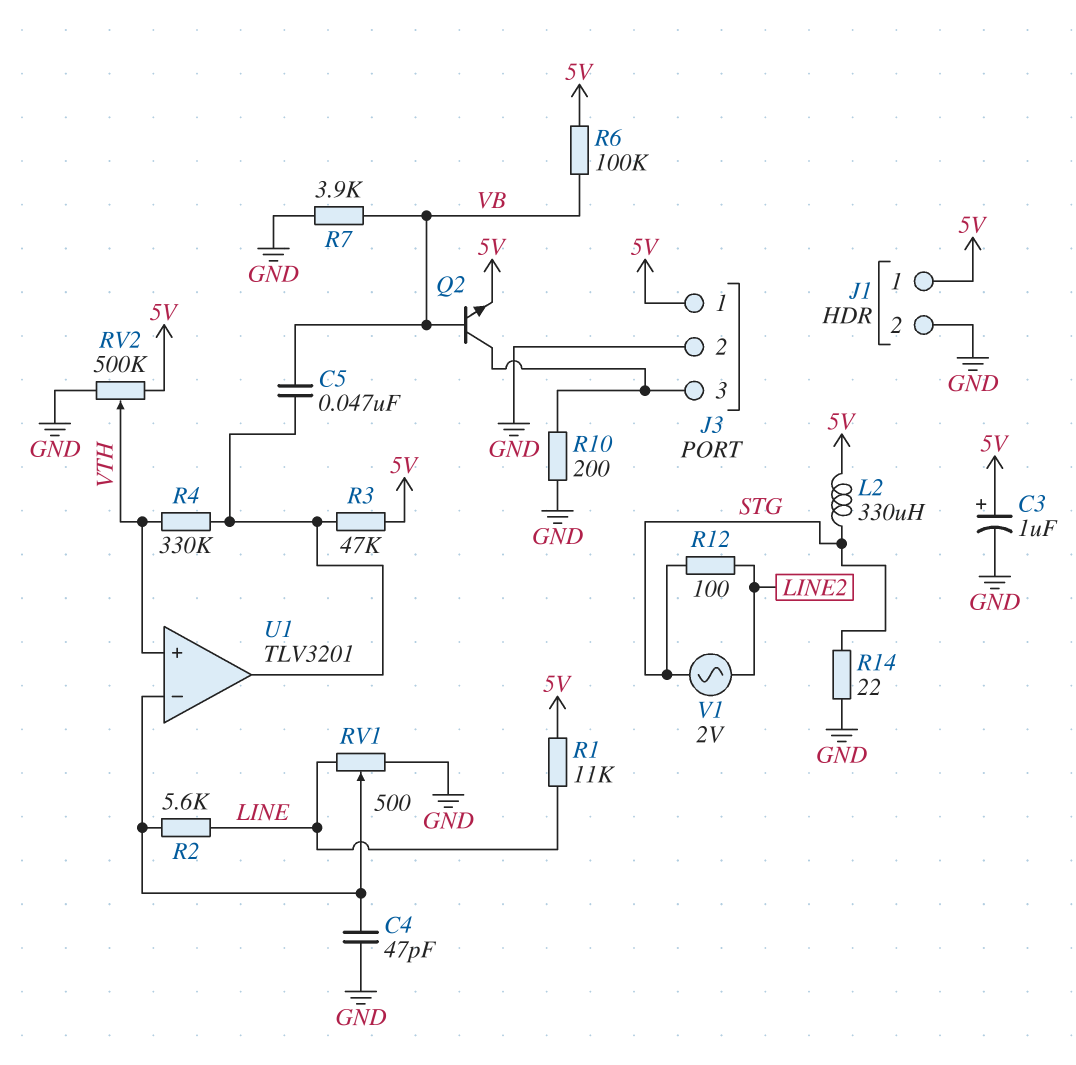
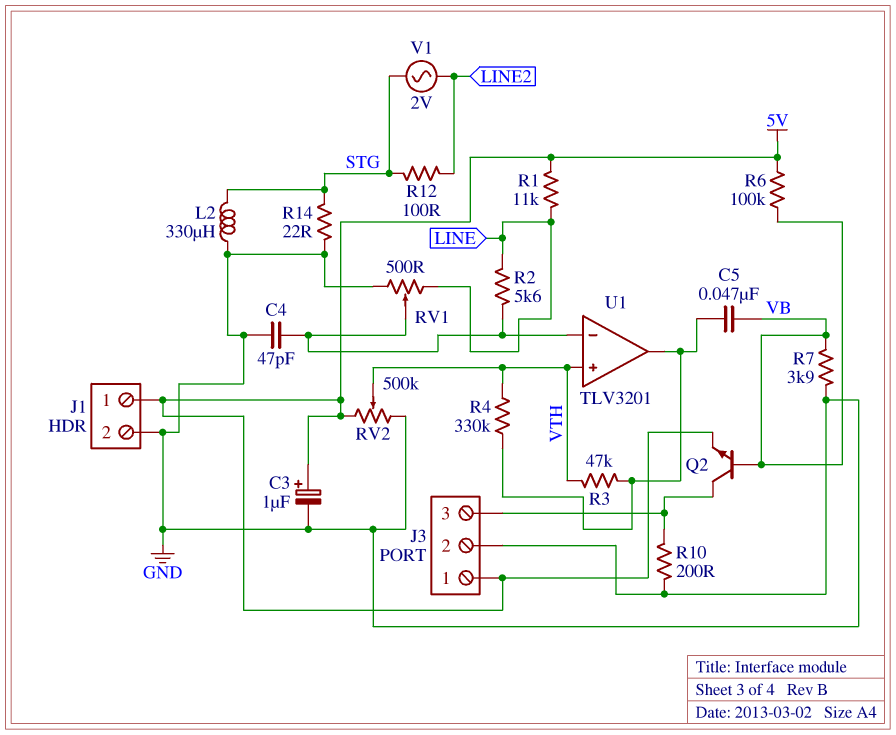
L2: 330uH (5V, STG) -> 330uH (GND, STG)
R3: 47k (5V, U1/out) -> 47k (U1/out, VTH)

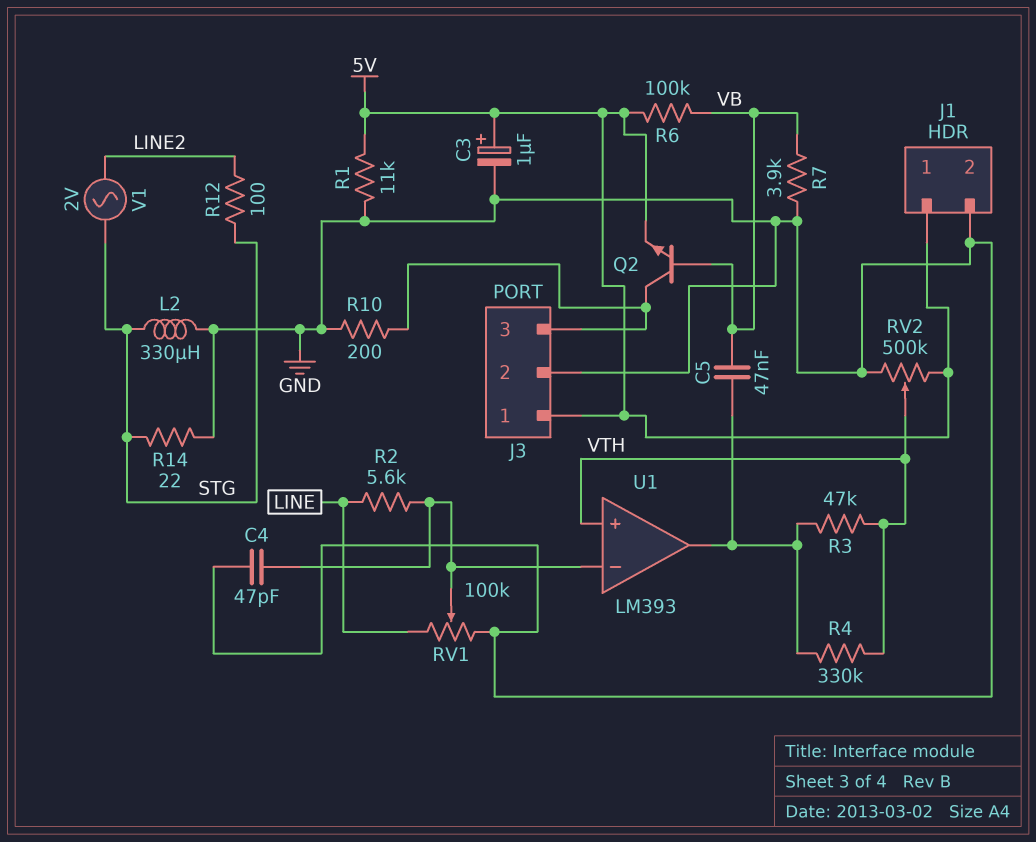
R1: 11k (5V, LINE) -> 11k (5V, GND)
RV1: 500 (GND, LINE, wiper U1/in-) -> 100k (GND, LINE, wiper U1/in-)
U1: TLV3201 -> LM393

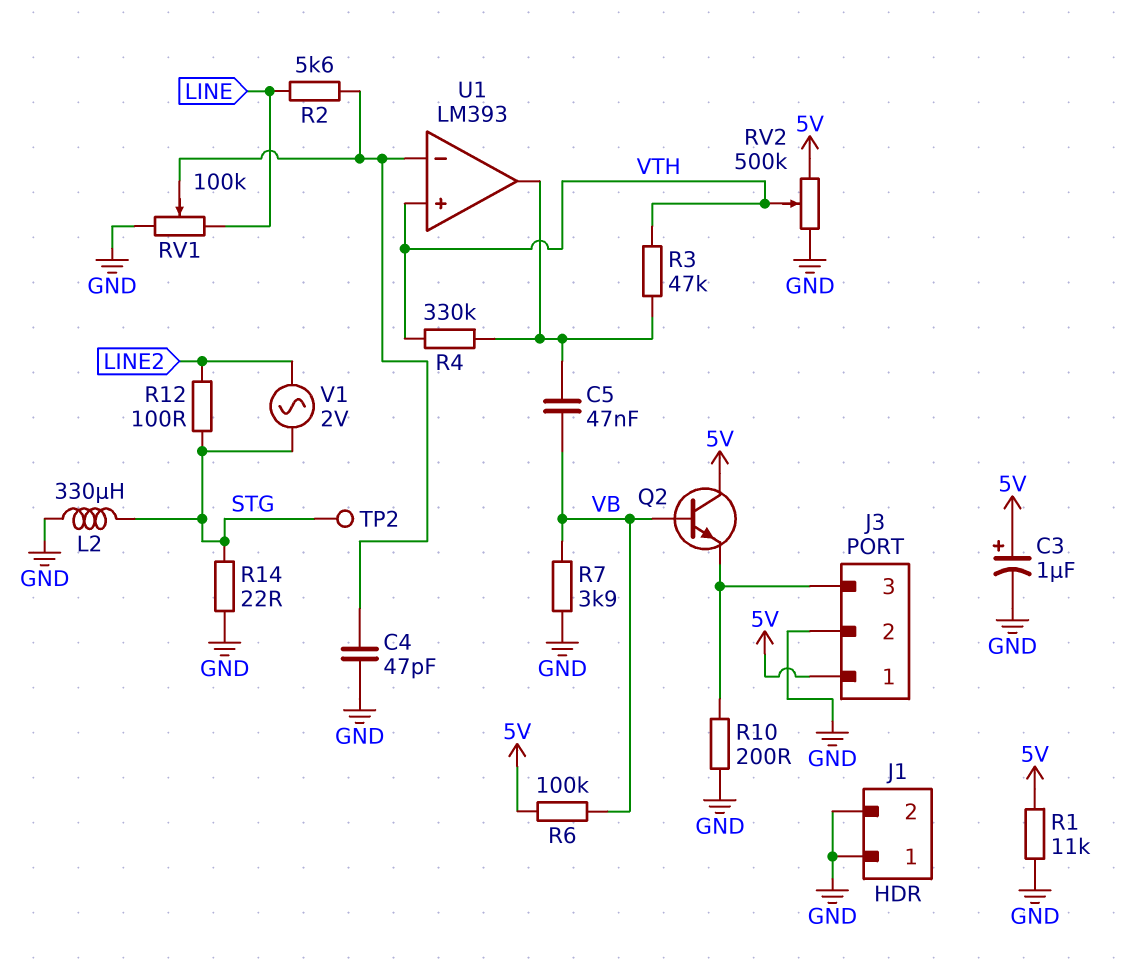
J1 pin 1: 5V -> GND
Q2: NPN (B VB, C J3/3, E 5V) -> NPN (B VB, C 5V, E J3/3)
TP2: none -> test point (STG)

